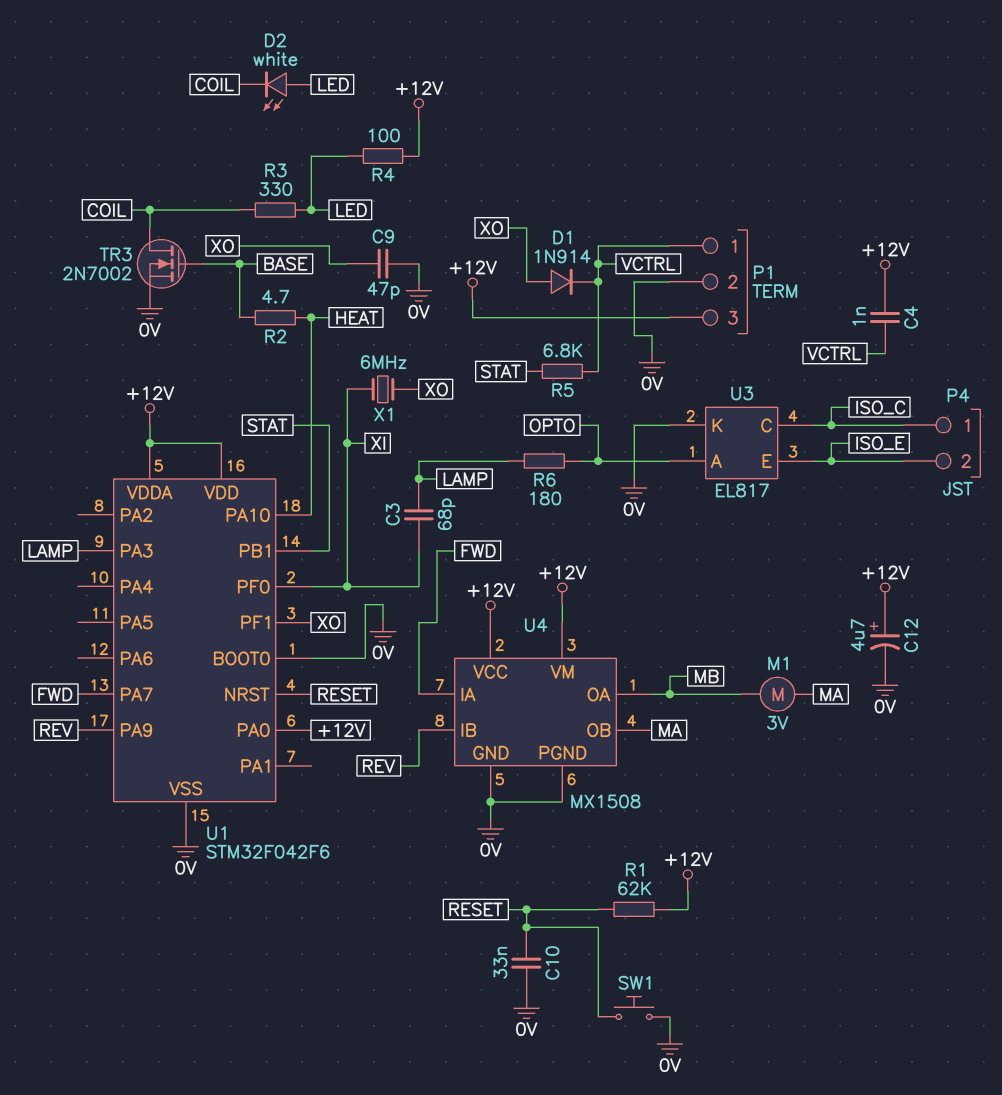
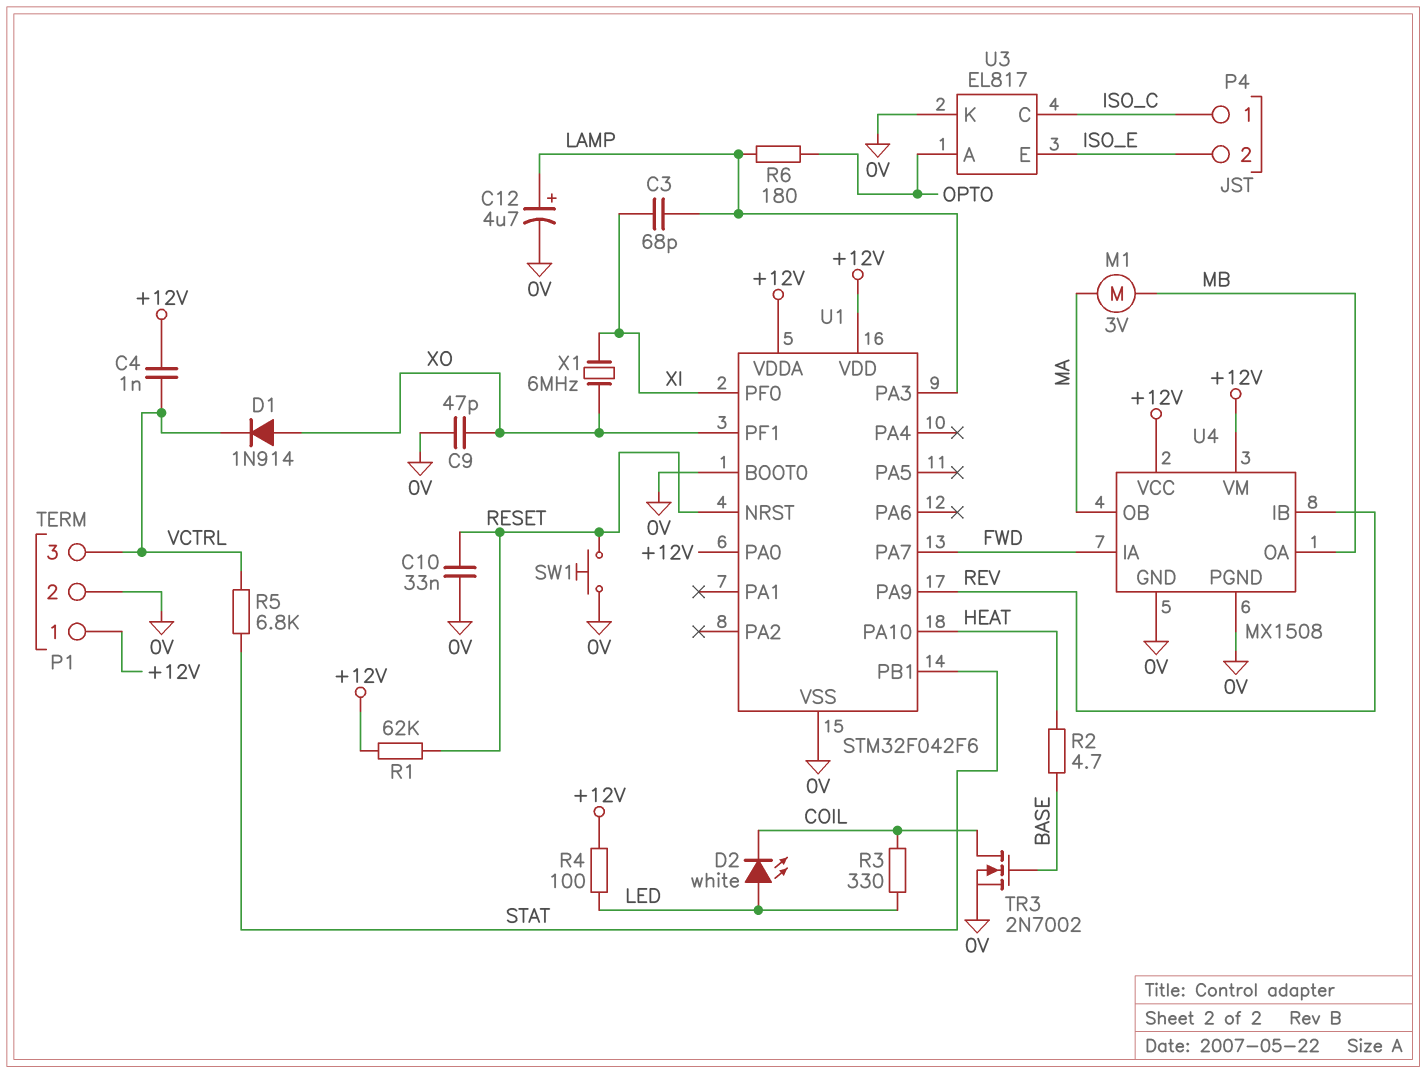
C12: 4.7uF (plus +12V, minus 0V) -> 4.7uF (plus LAMP, minus 0V)
P1 pin 1: VCTRL -> +12V
P1 pin 3: +12V -> VCTRL

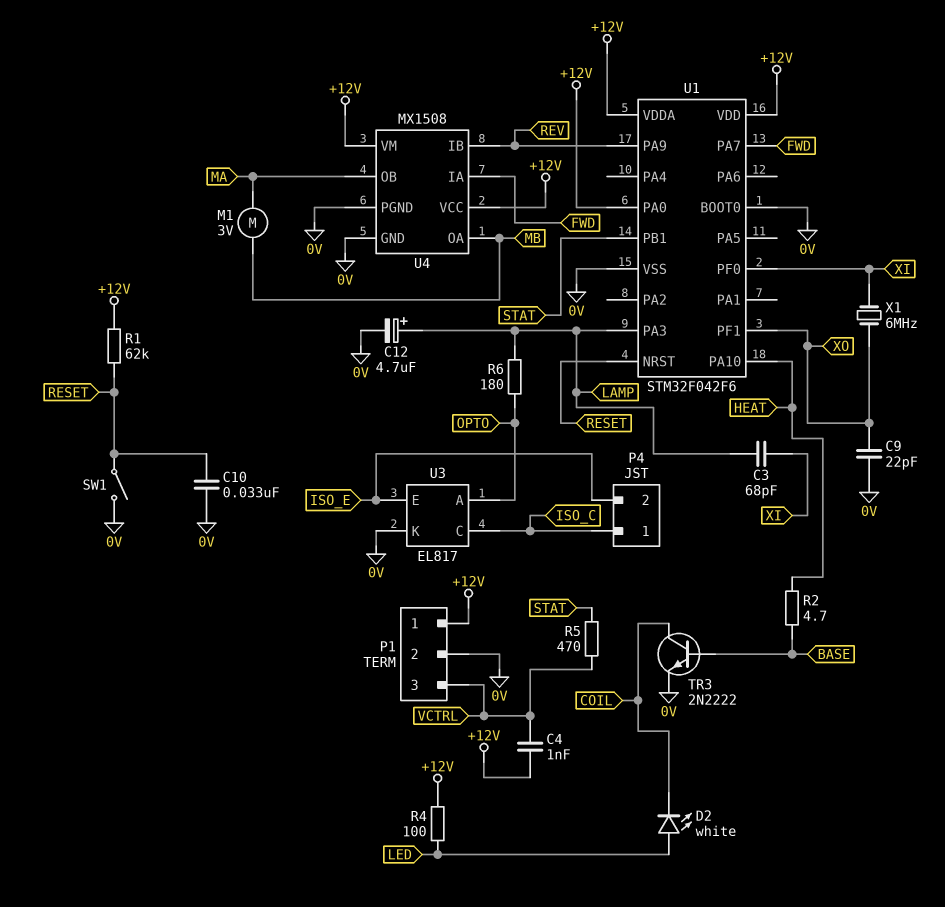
C9: 47pF (0V, XO) -> 22pF (0V, XO)
D1: diode 1N914 (A XO, K VCTRL) -> none
R3: 330 (COIL, LED) -> none
R5: 6.8k (STAT, VCTRL) -> 470 (STAT, VCTRL)
SW1: button (0V, RESET) -> switch (0V, RESET)
TR3: NMOS 2N7002 (G BASE, D COIL, S 0V) -> NPN 2N2222 (B BASE, C COIL, E 0V)

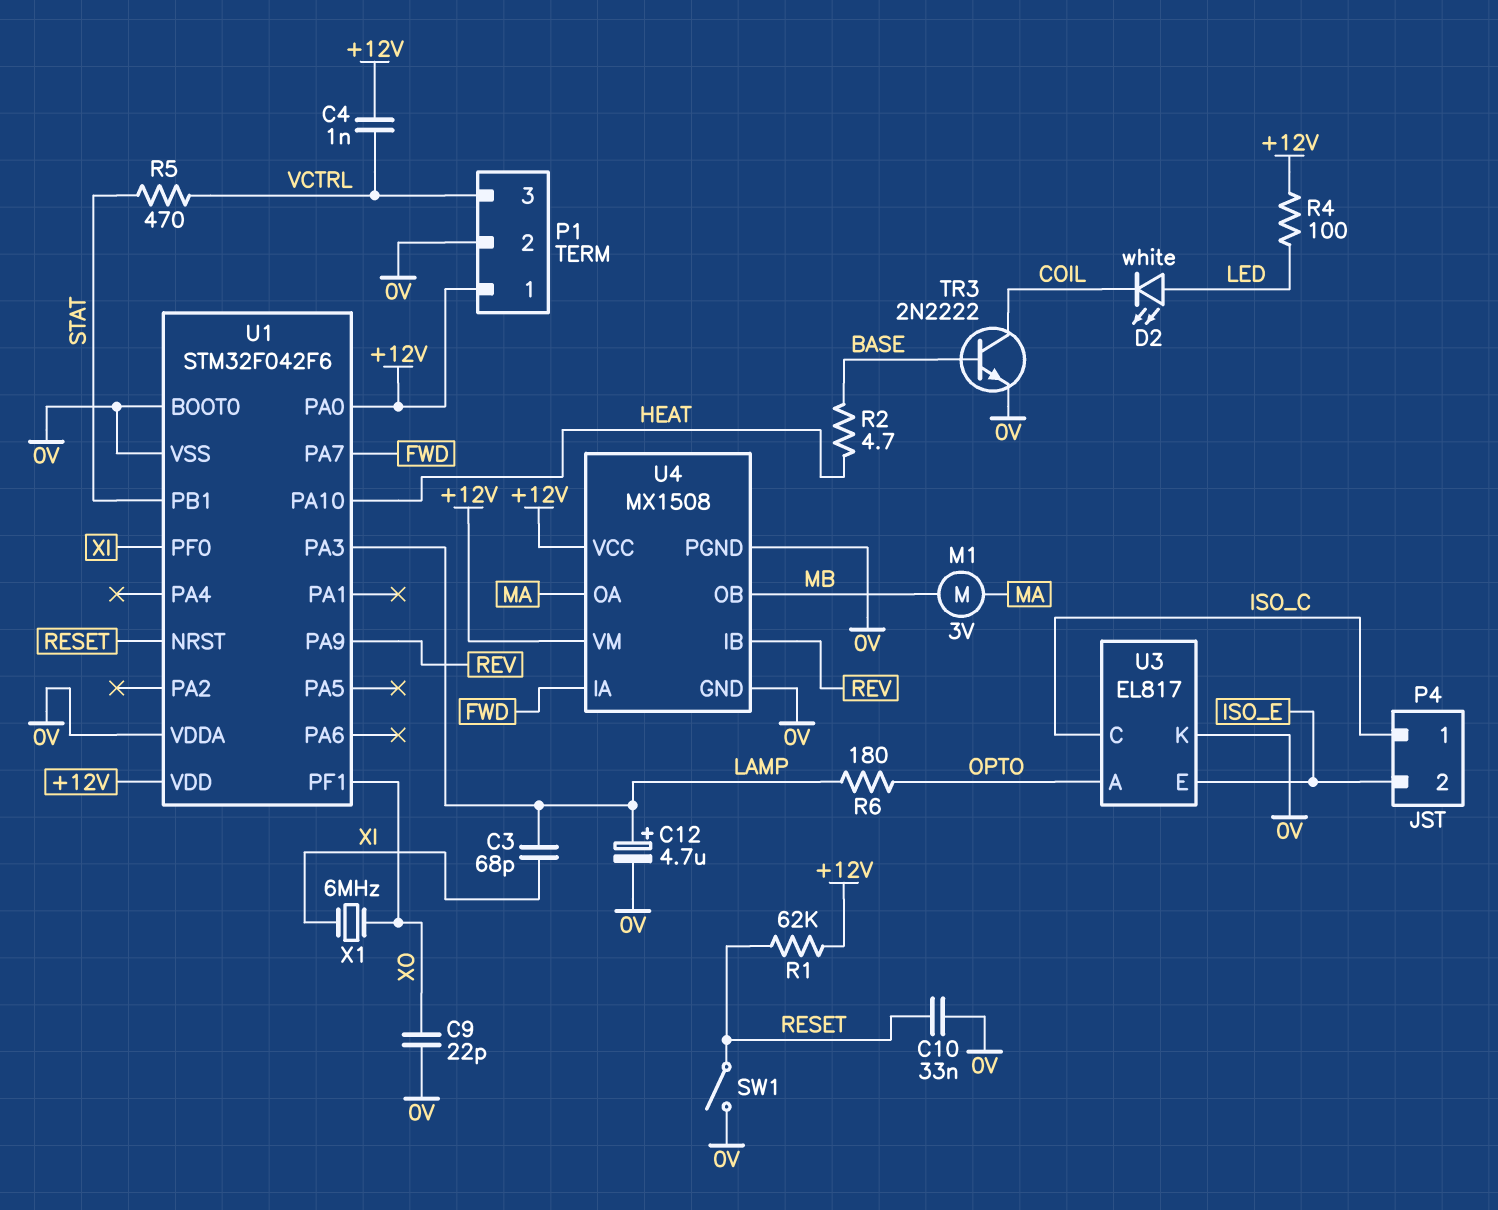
U1 pin VDDA: +12V -> 0V
U4 pin OA: MB -> MA
U4 pin OB: MA -> MB

